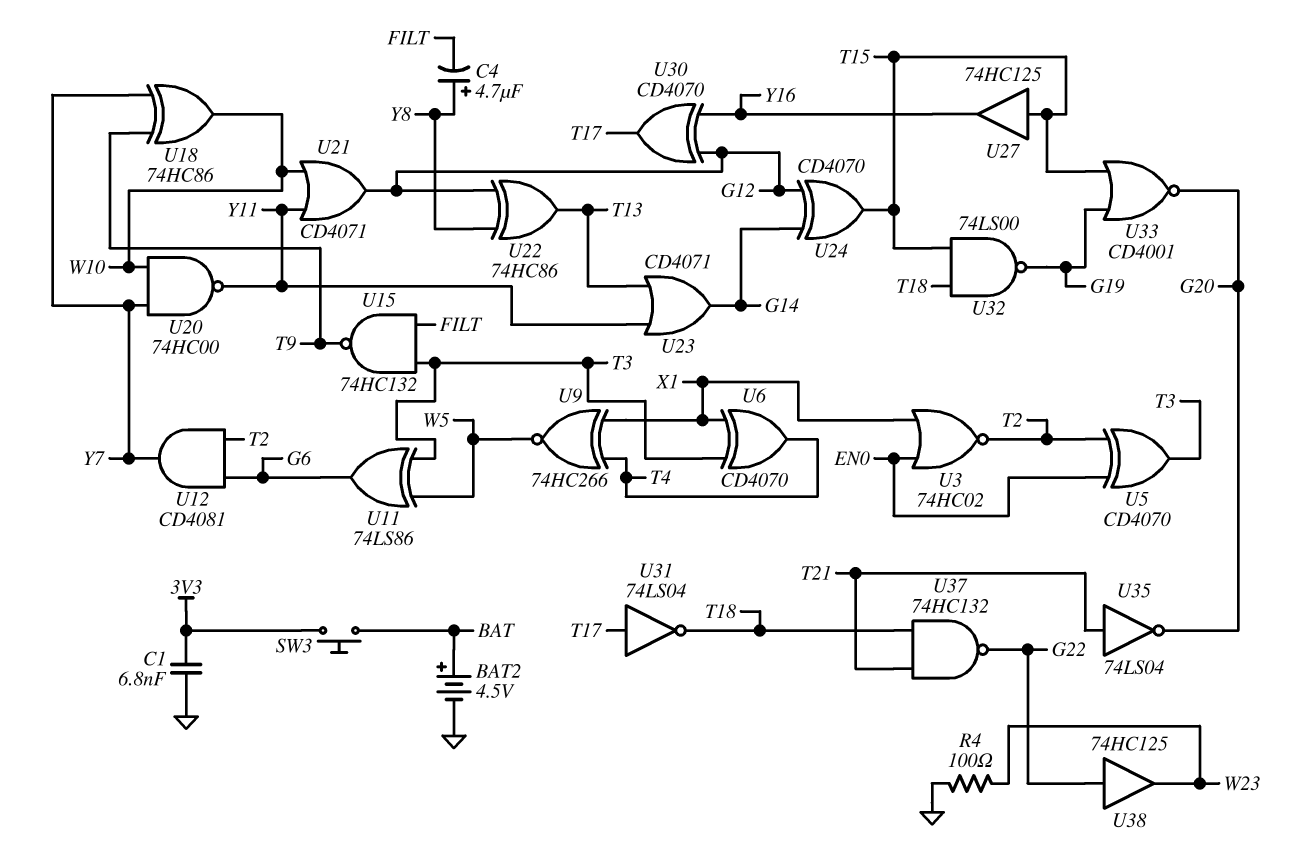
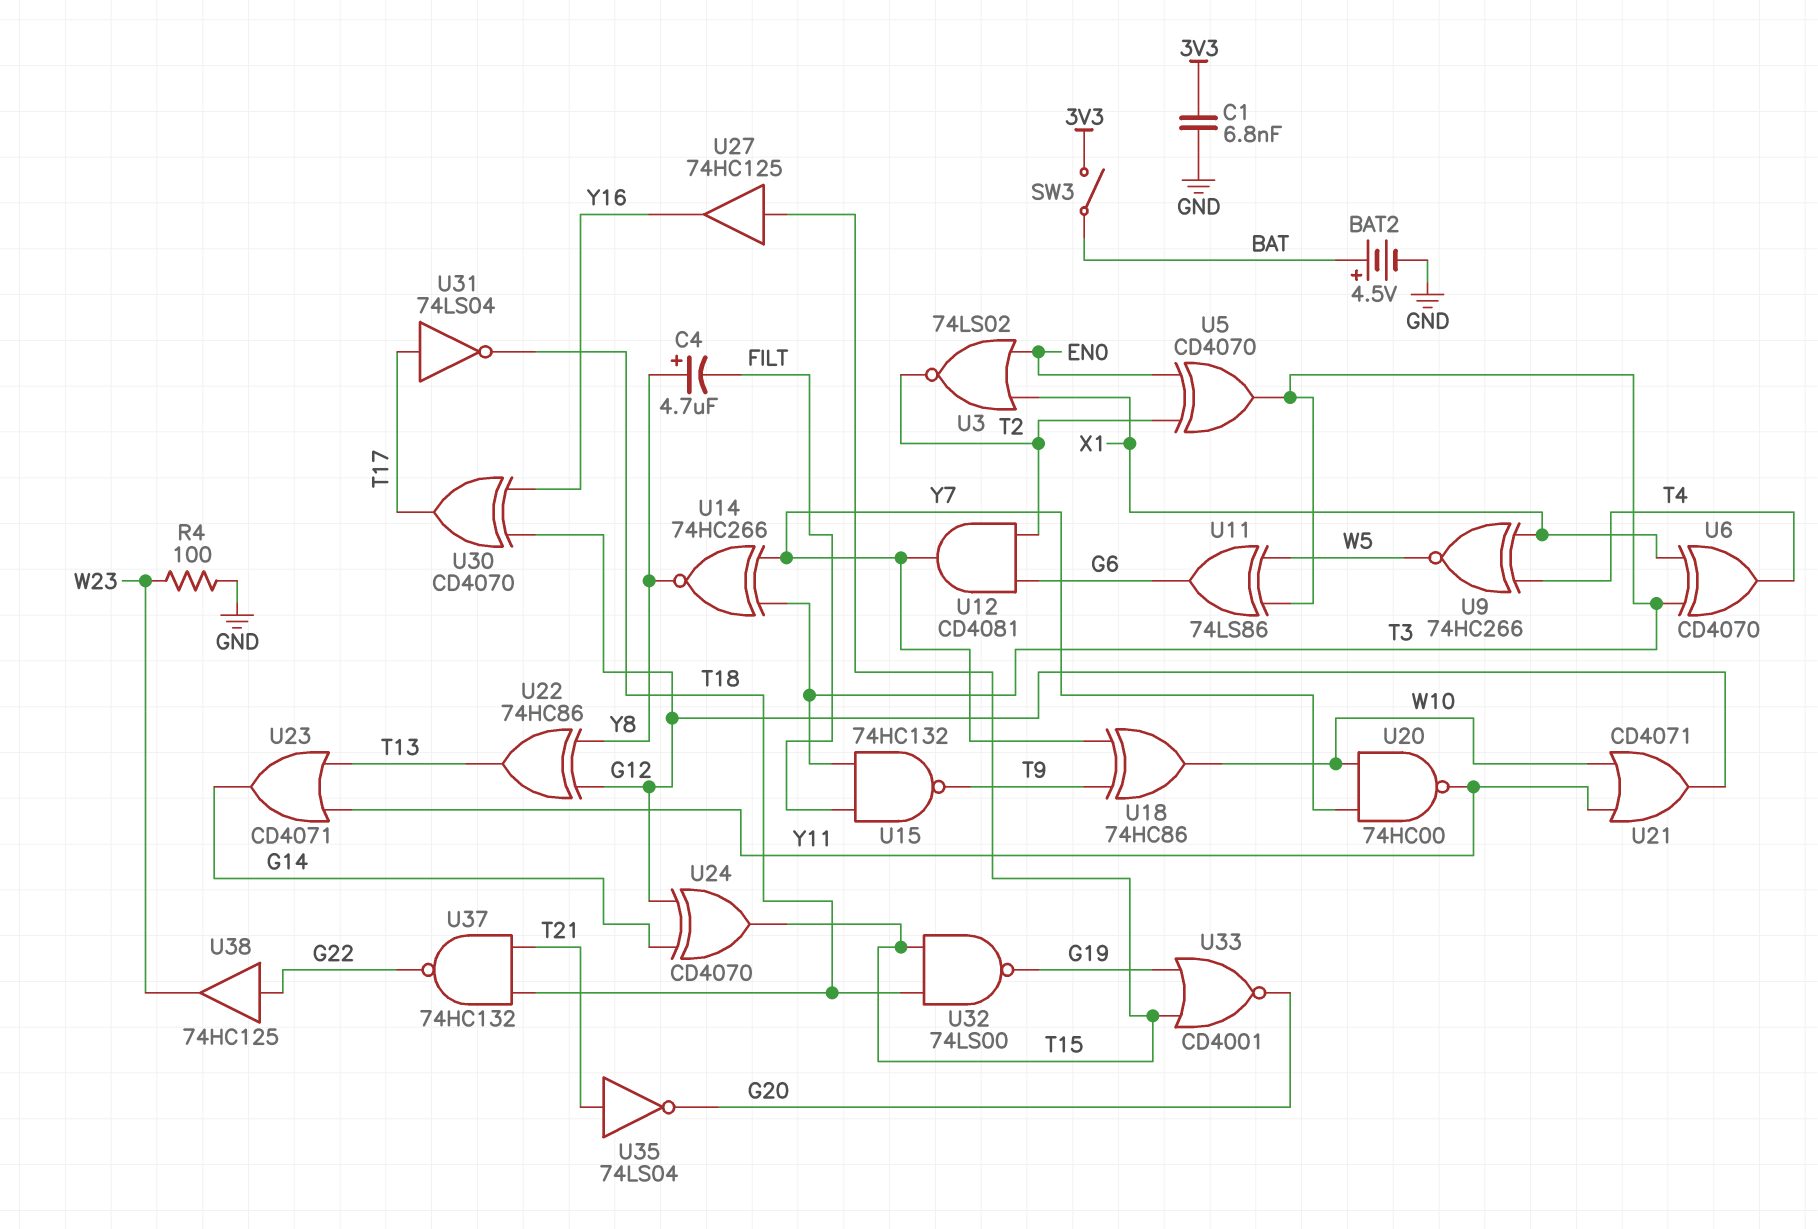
SW3: button (3V3, BAT) -> switch (3V3, BAT)
U3: NOR 74HC02 (in EN0, in X1, out T2) -> NOR 74LS02 (in EN0, in X1, out T2)
U14: none -> XNOR 74HC266 (in T3, in Y7, out Y8)

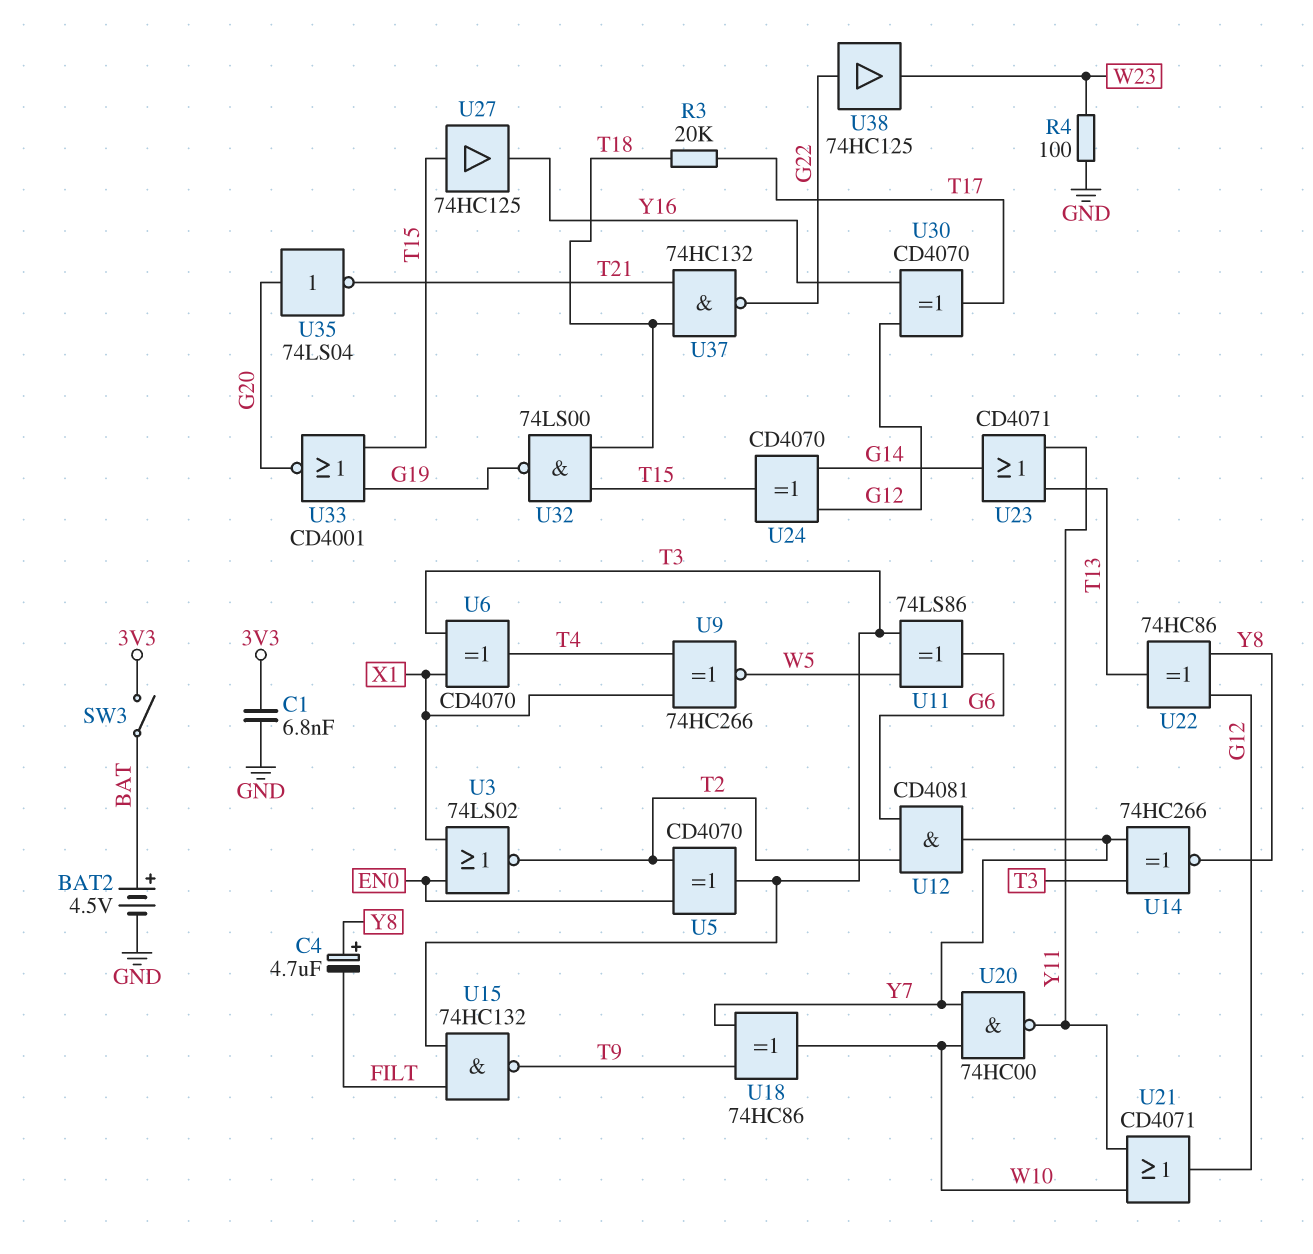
R3: none -> 20k (T17, T18)
U31: NOT 74LS04 (in T17, out T18) -> none
U35: NOT 74LS04 (in T21, out G20) -> NOT 74LS04 (in G20, out T21)

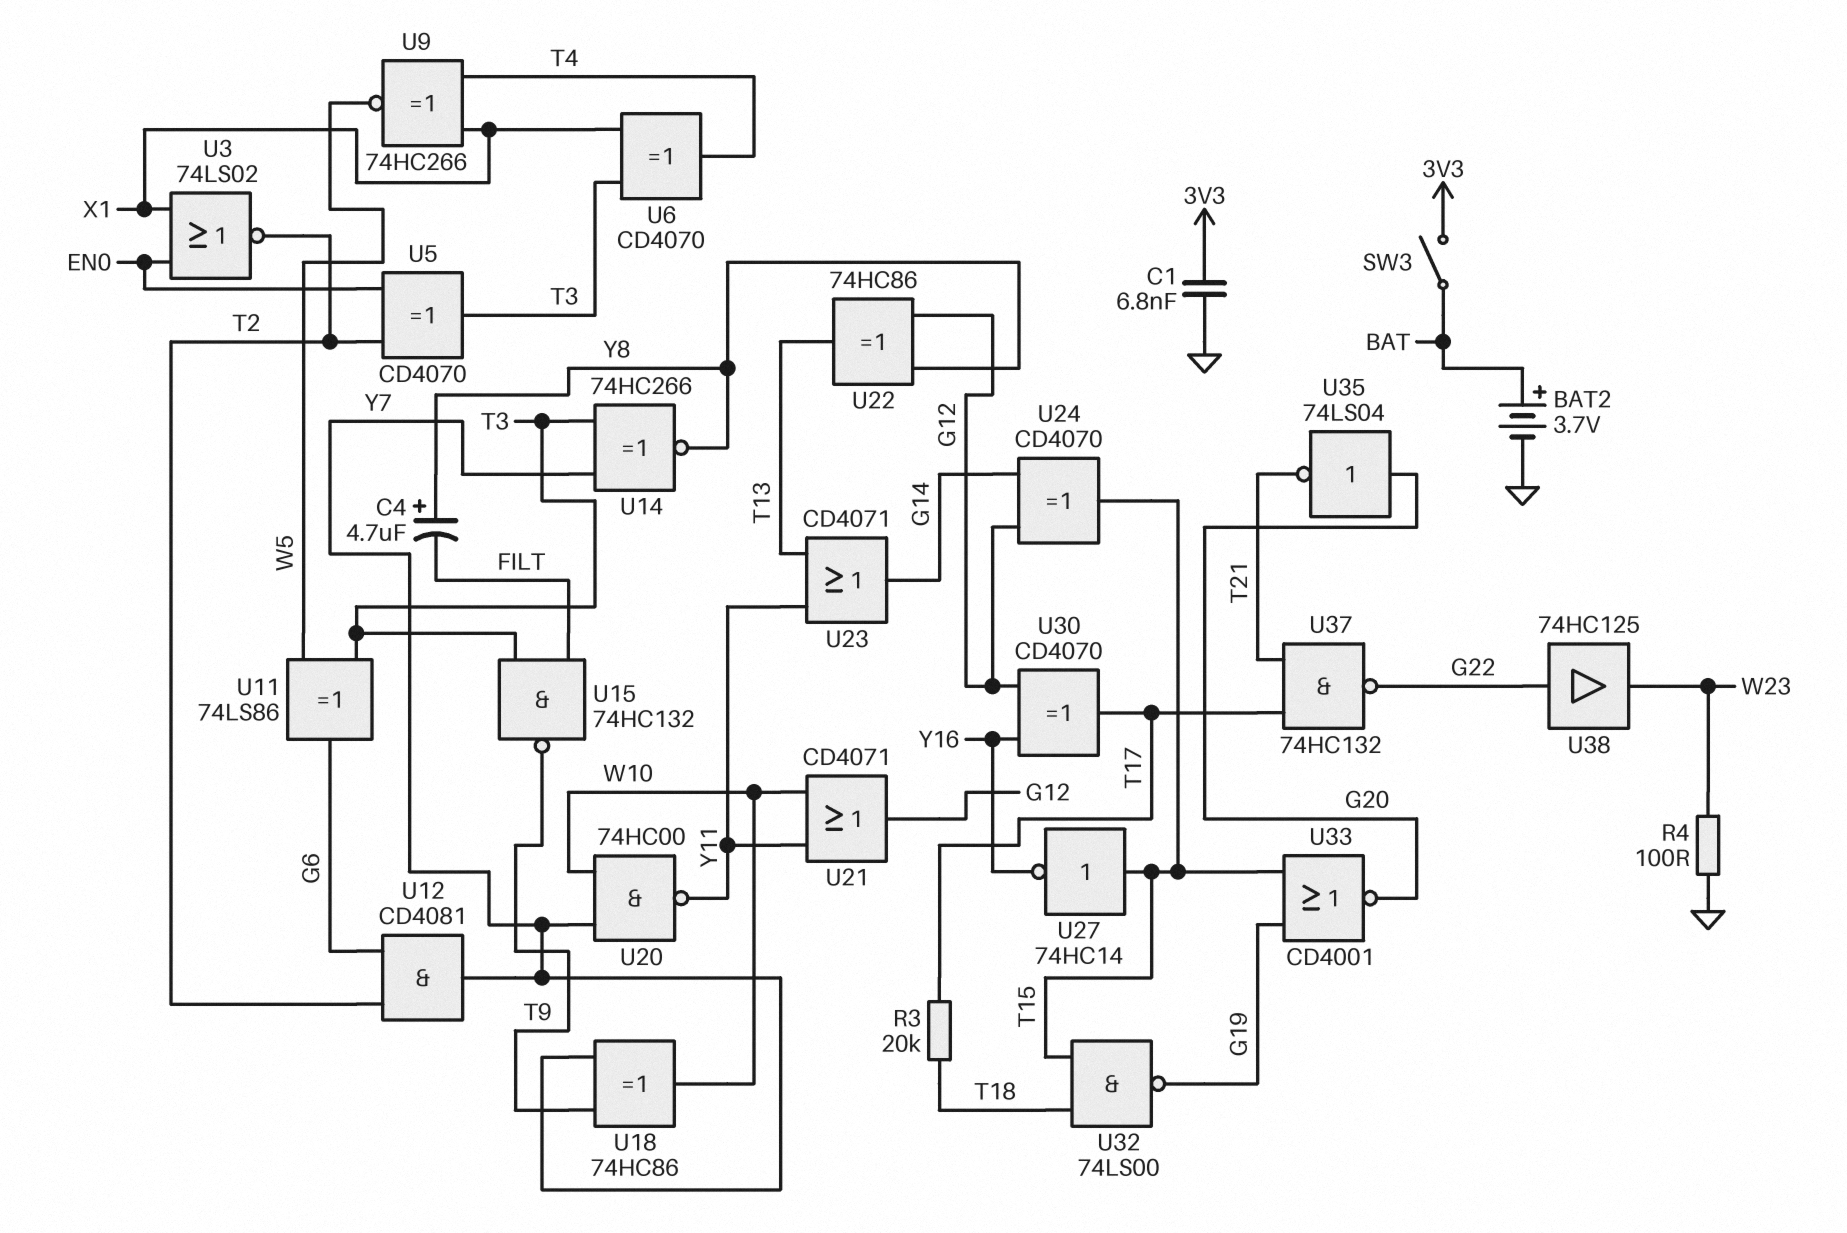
BAT2: 4.5V (plus BAT, minus GND) -> 3.7V (plus BAT, minus GND)
U27: buffer 74HC125 (in T15, out Y16) -> NOT 74HC14 (in T15, out Y16)
U37: NAND 74HC132 (in T18, in T21, out G22) -> NAND 74HC132 (in T17, in T21, out G22)

